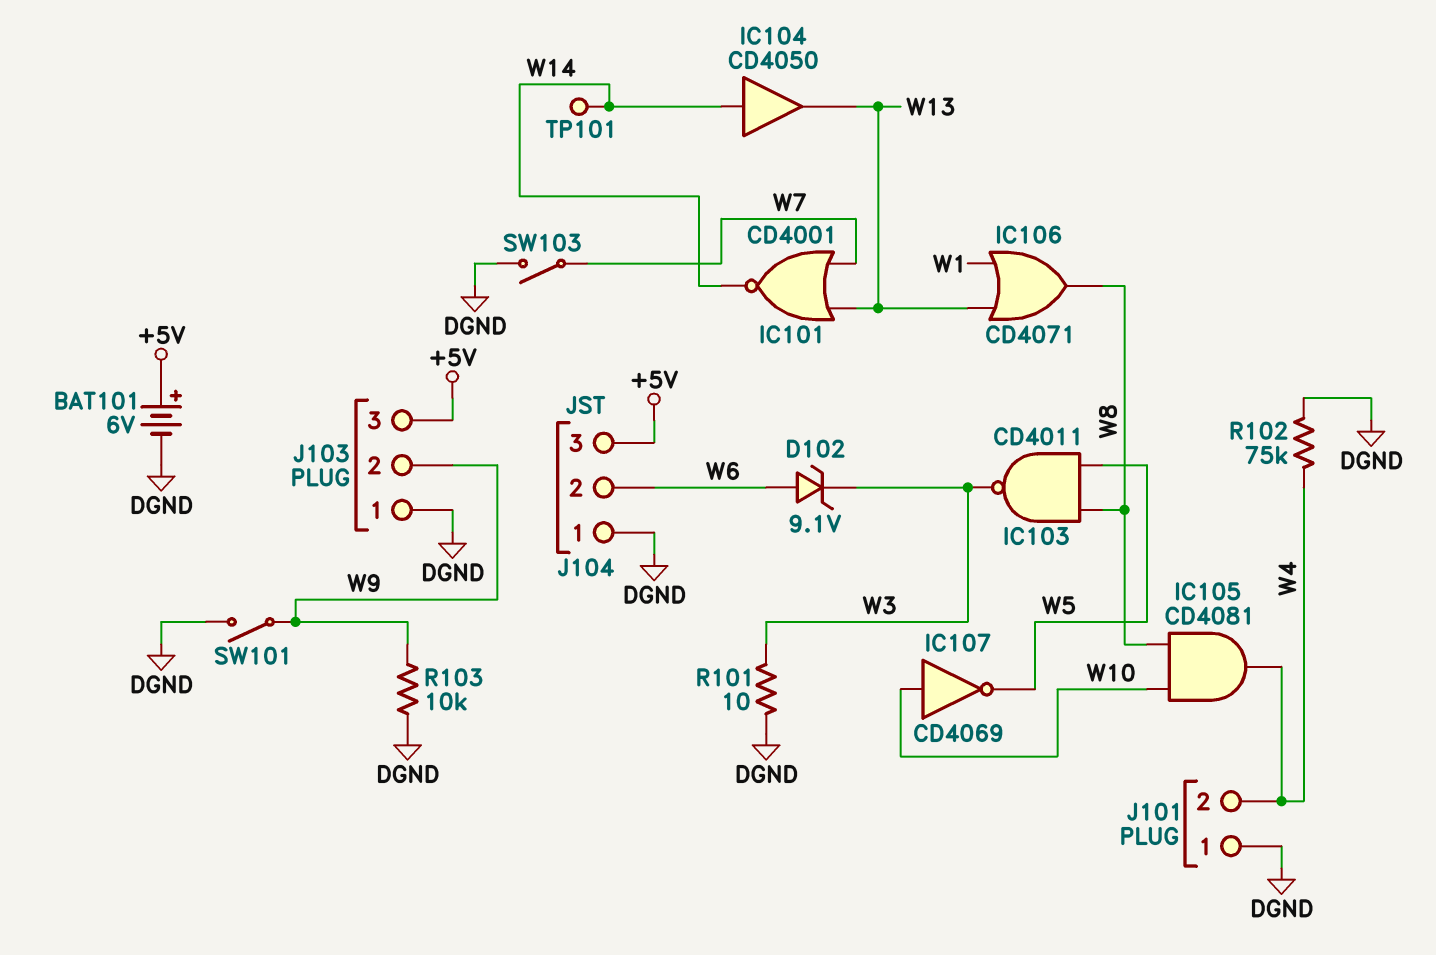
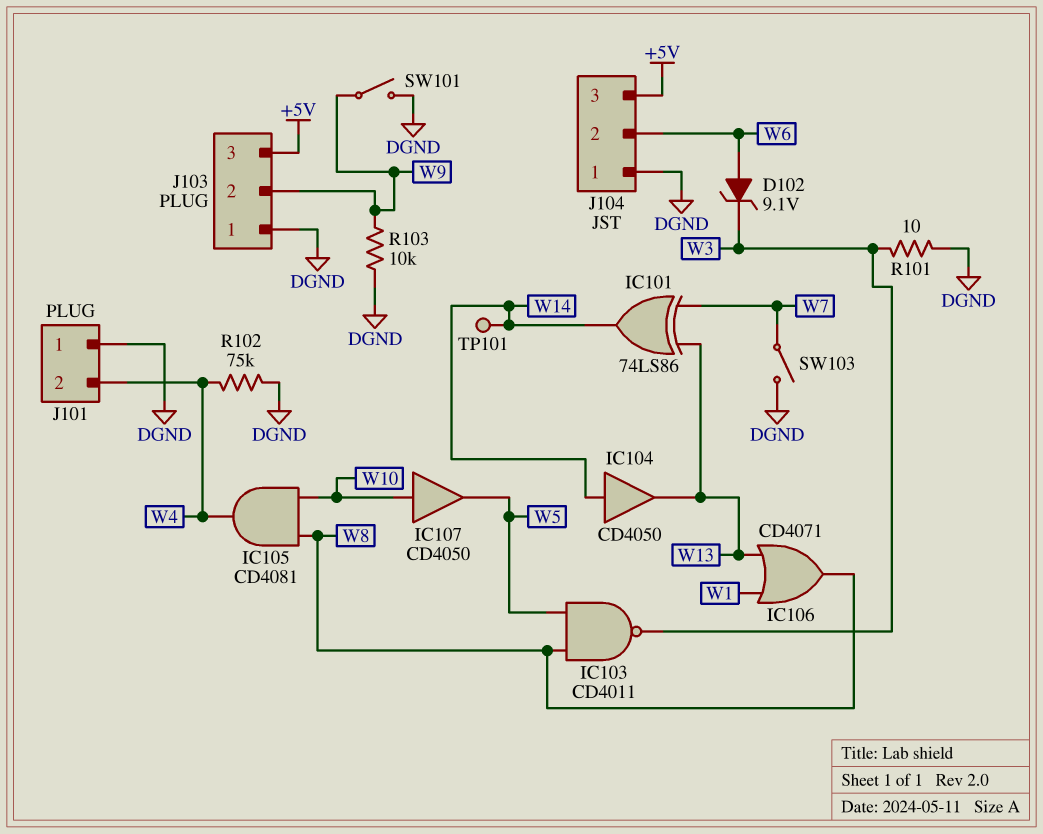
BAT101: 6V (plus +5V, minus DGND) -> none
IC101: NOR CD4001 (in W7, in W13, out W14) -> XOR 74LS86 (in W7, in W13, out W14)
IC107: NOT CD4069 (in W10, out W5) -> buffer CD4050 (in W10, out W5)

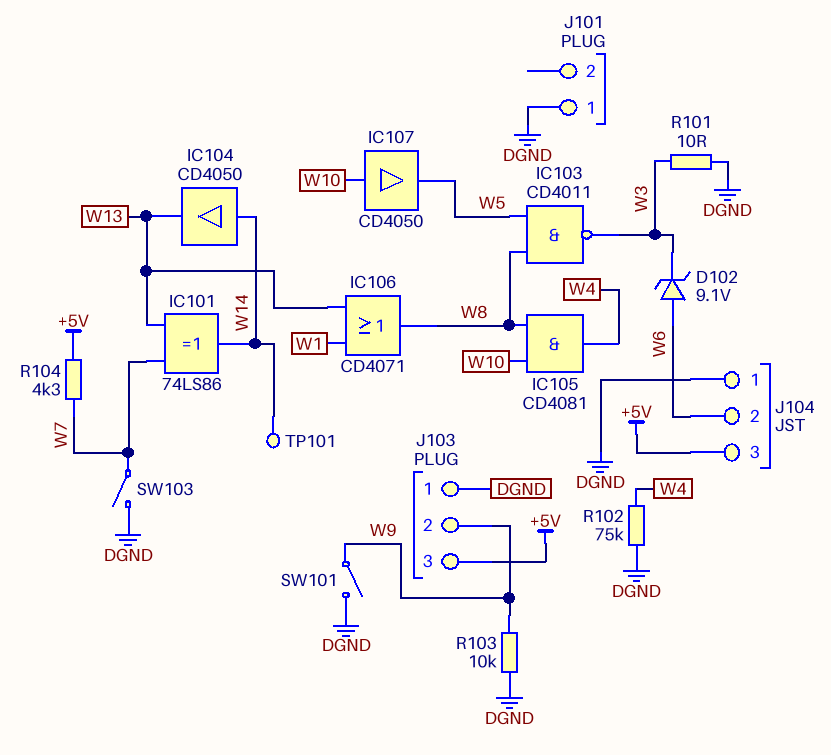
J101 pin 2: W4 -> none
R104: none -> 4.3k (+5V, W7)

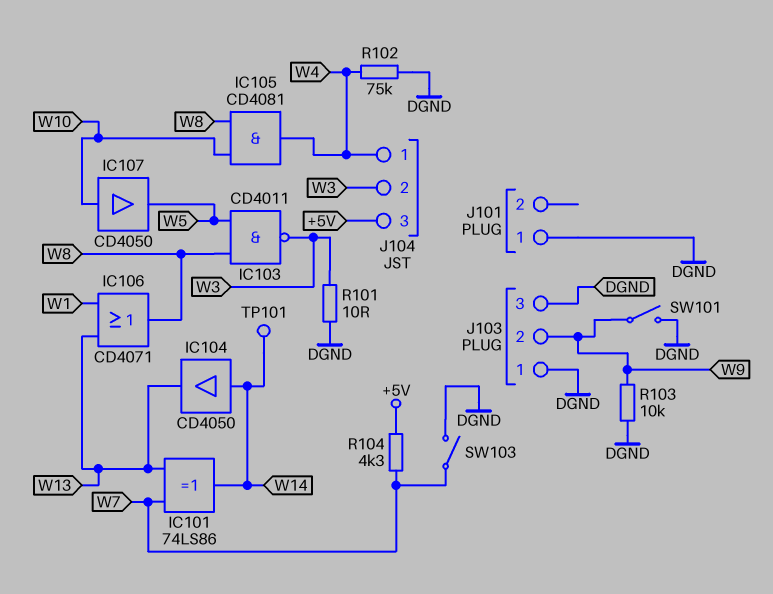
D102: zener 9.1V (A W6, K W3) -> none
J103 pin 3: +5V -> DGND
J104 pin 1: DGND -> W4
J104 pin 2: W6 -> W3

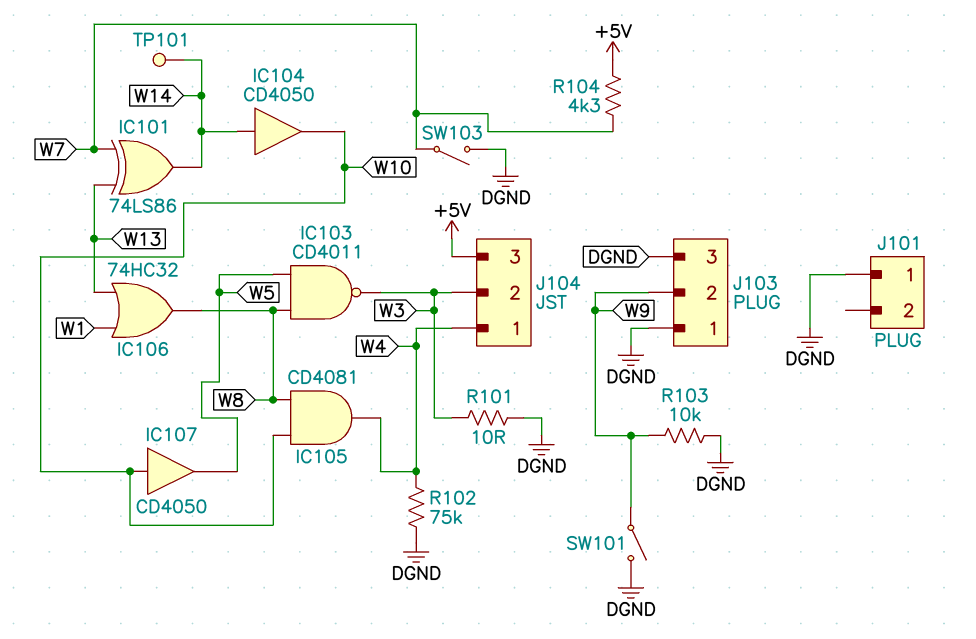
IC104: buffer CD4050 (in W14, out W13) -> buffer CD4050 (in W14, out W10)
IC106: OR CD4071 (in W1, in W13, out W8) -> OR 74HC32 (in W1, in W13, out W8)

